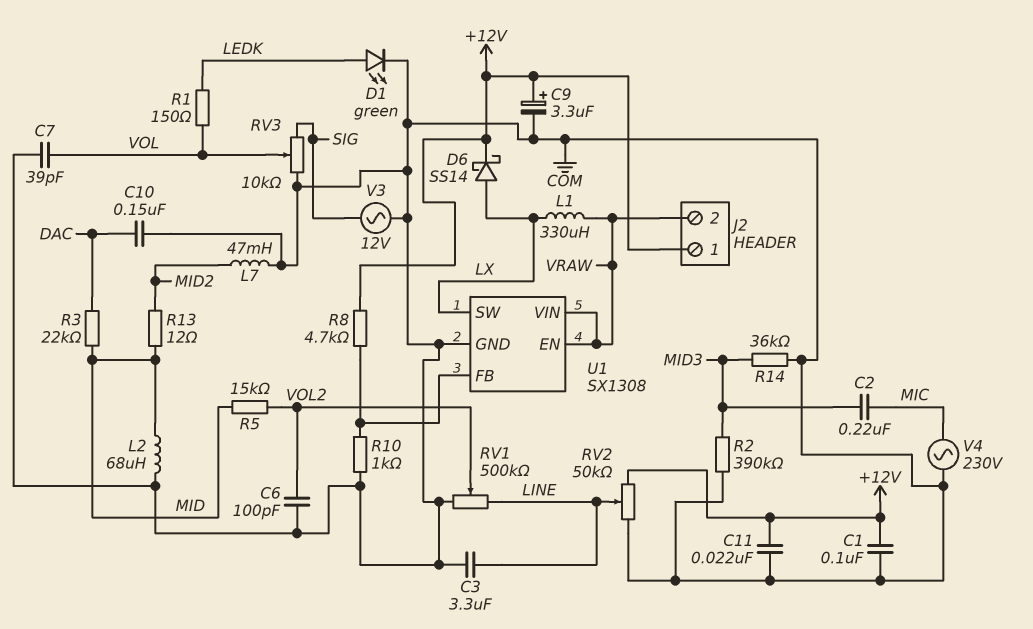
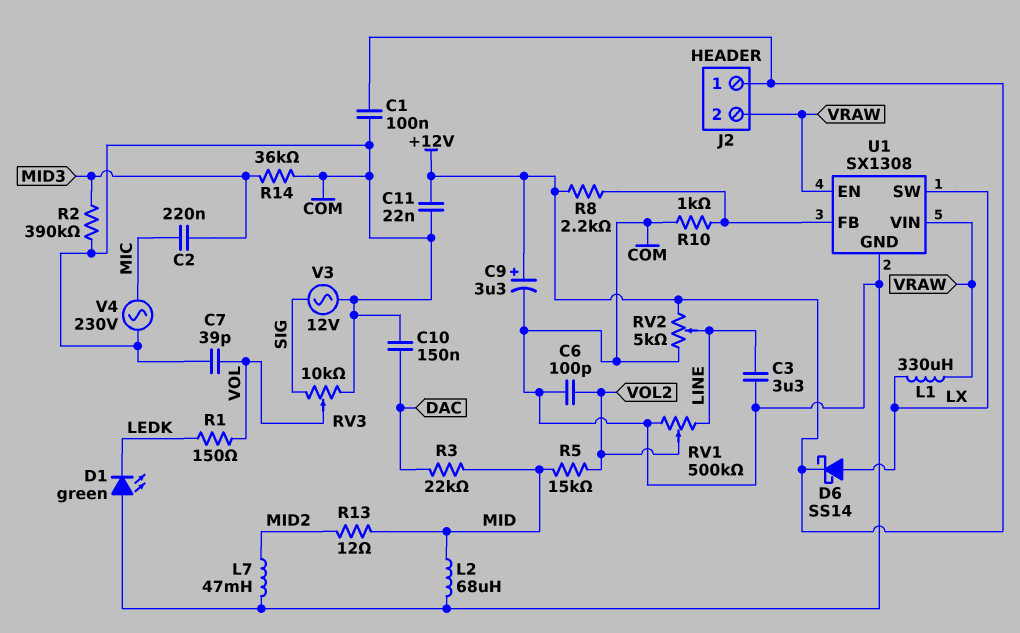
D1: LED green (A LEDK, K COM) -> LED green (A COM, K LEDK)
R8: 4.7k (+12V, U1/FB) -> 2.2k (+12V, U1/FB)
RV2: 50k (+12V, COM, wiper LINE) -> 5k (+12V, COM, wiper LINE)

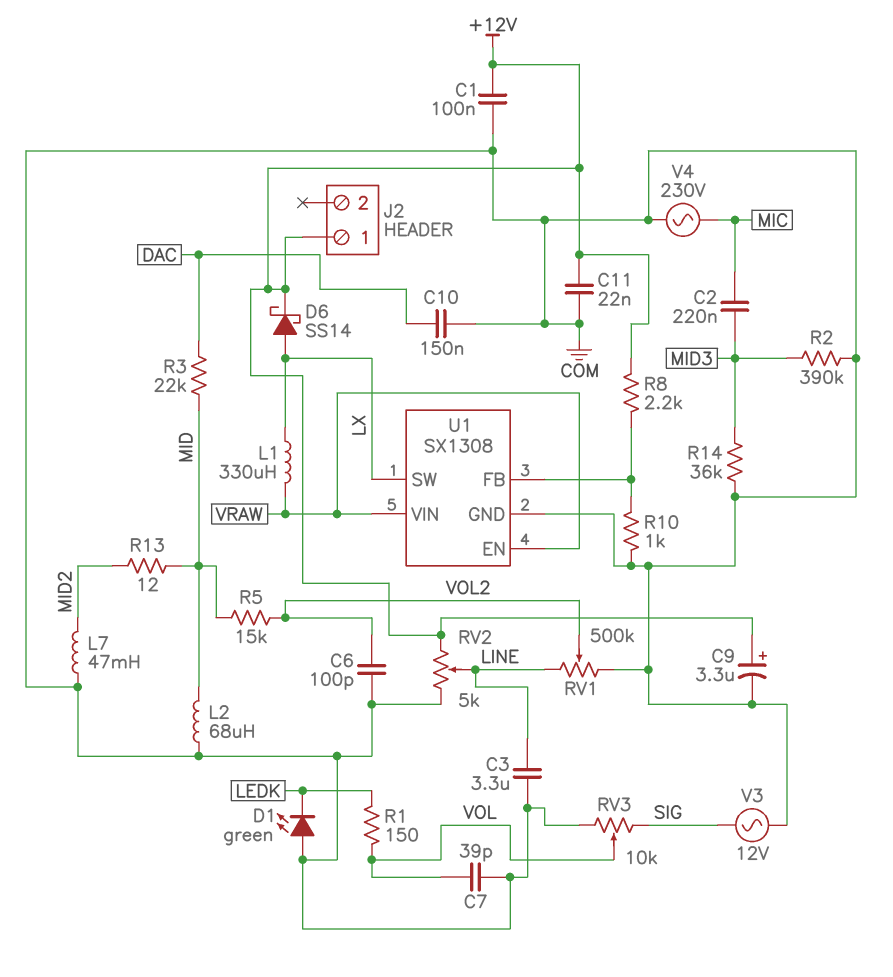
J2 pin 2: VRAW -> none

